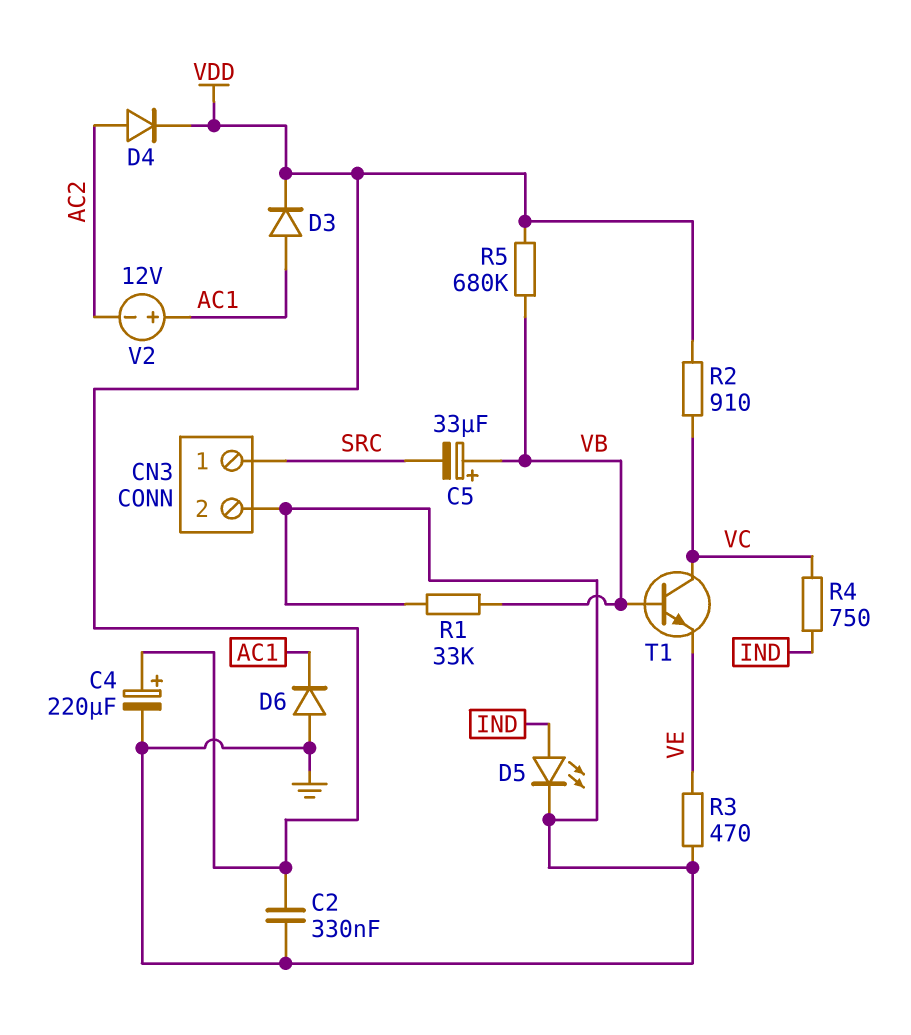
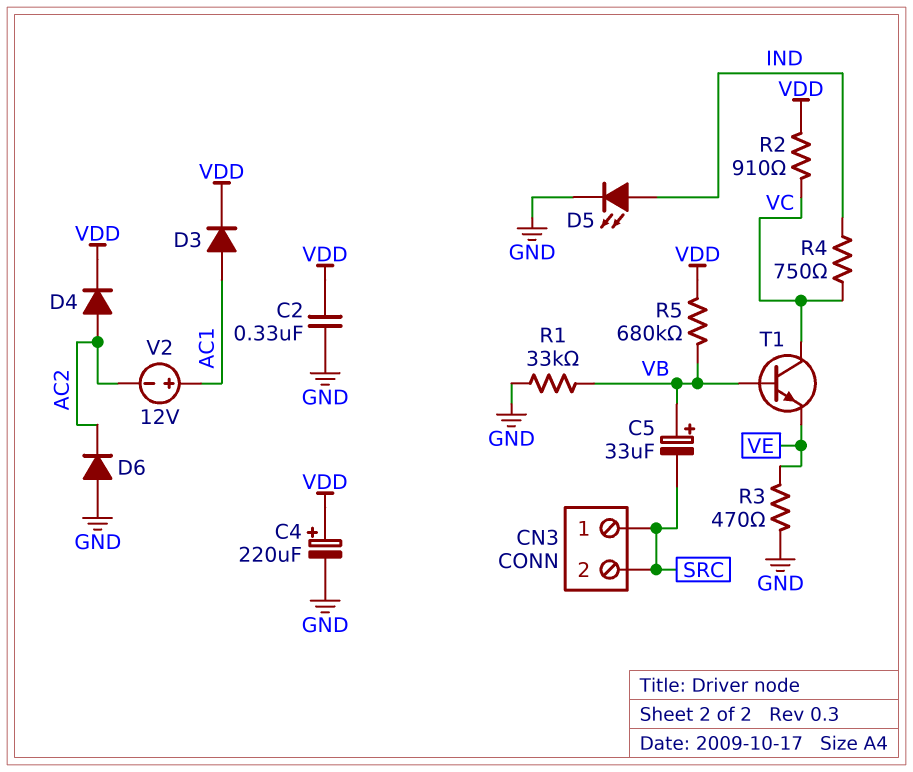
CN3 pin 2: GND -> SRC
D6: diode (A GND, K AC1) -> diode (A GND, K AC2)

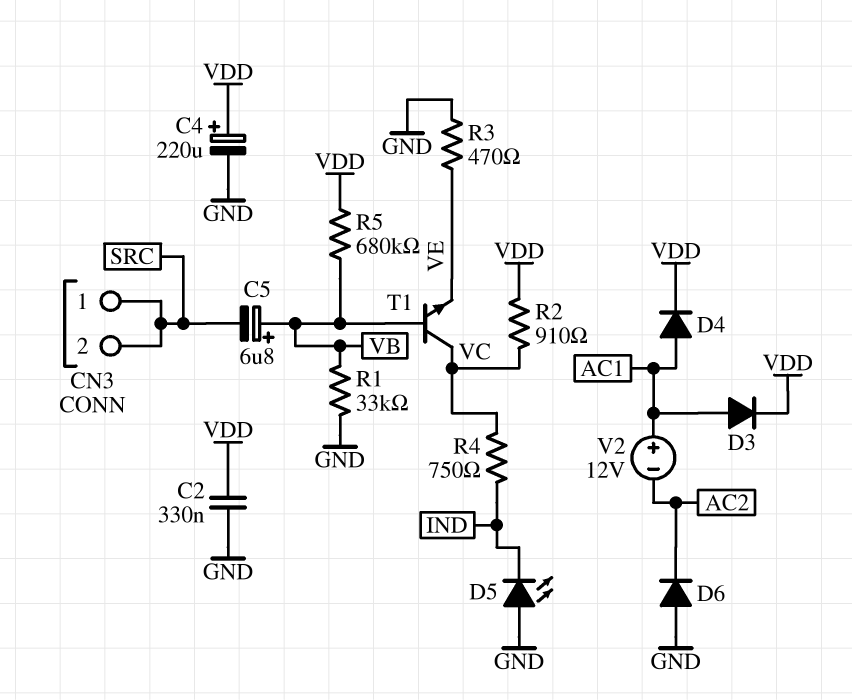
C5: 33uF (plus VB, minus SRC) -> 6.8uF (plus VB, minus SRC)
D4: diode (A AC2, K VDD) -> diode (A AC1, K VDD)
D5: LED (A IND, K GND) -> LED (A GND, K IND)

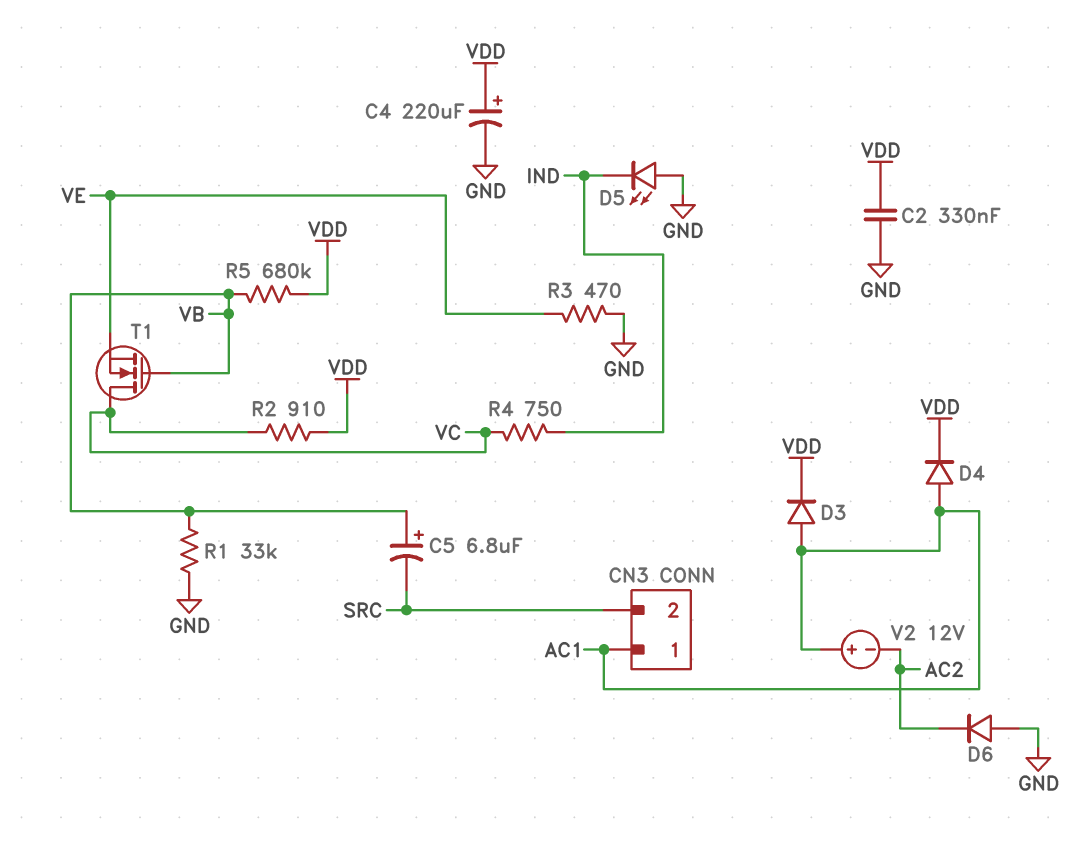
CN3 pin 1: SRC -> AC1
T1: NPN (B VB, C VC, E VE) -> NMOS (G VB, D VC, S VE)

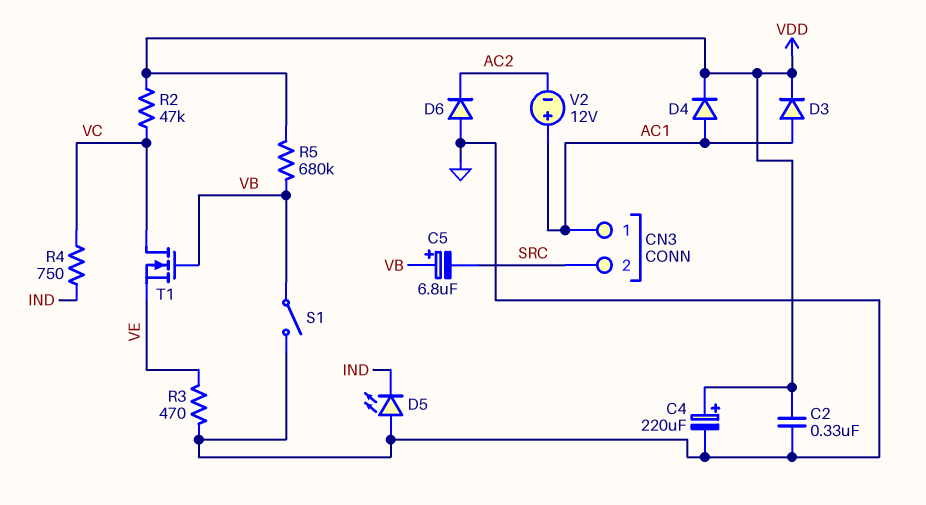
R1: 33k (GND, VB) -> none
R2: 910 (VC, VDD) -> 47k (VC, VDD)
S1: none -> switch (GND, VB)

